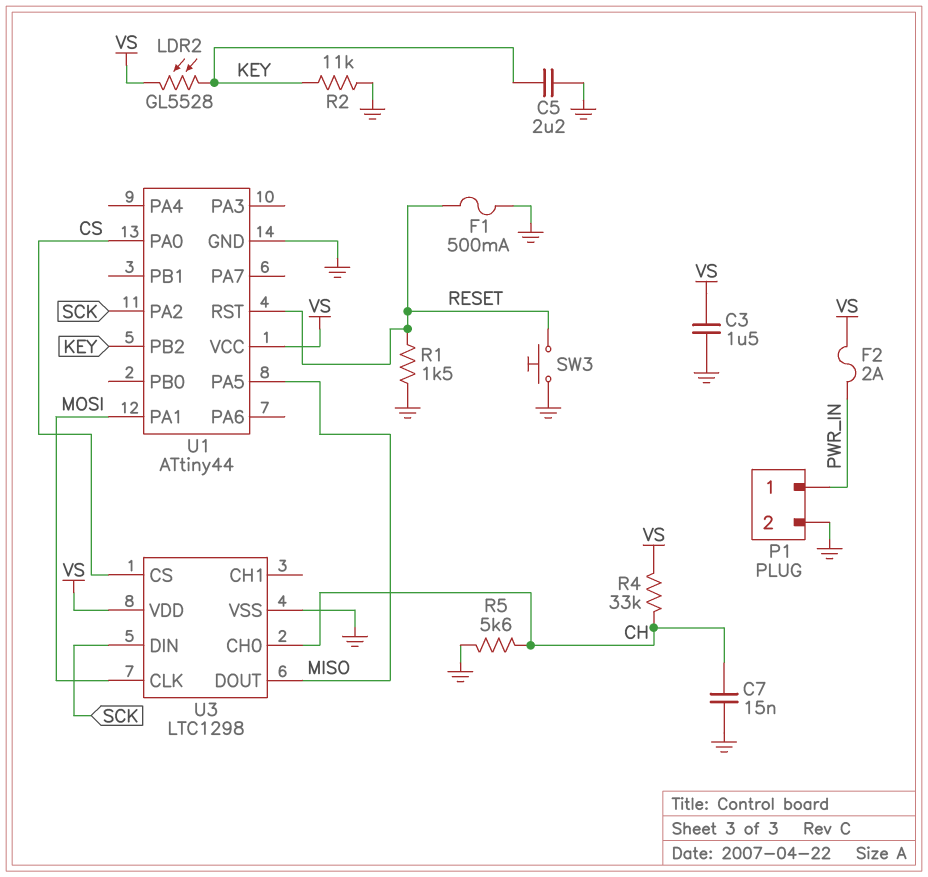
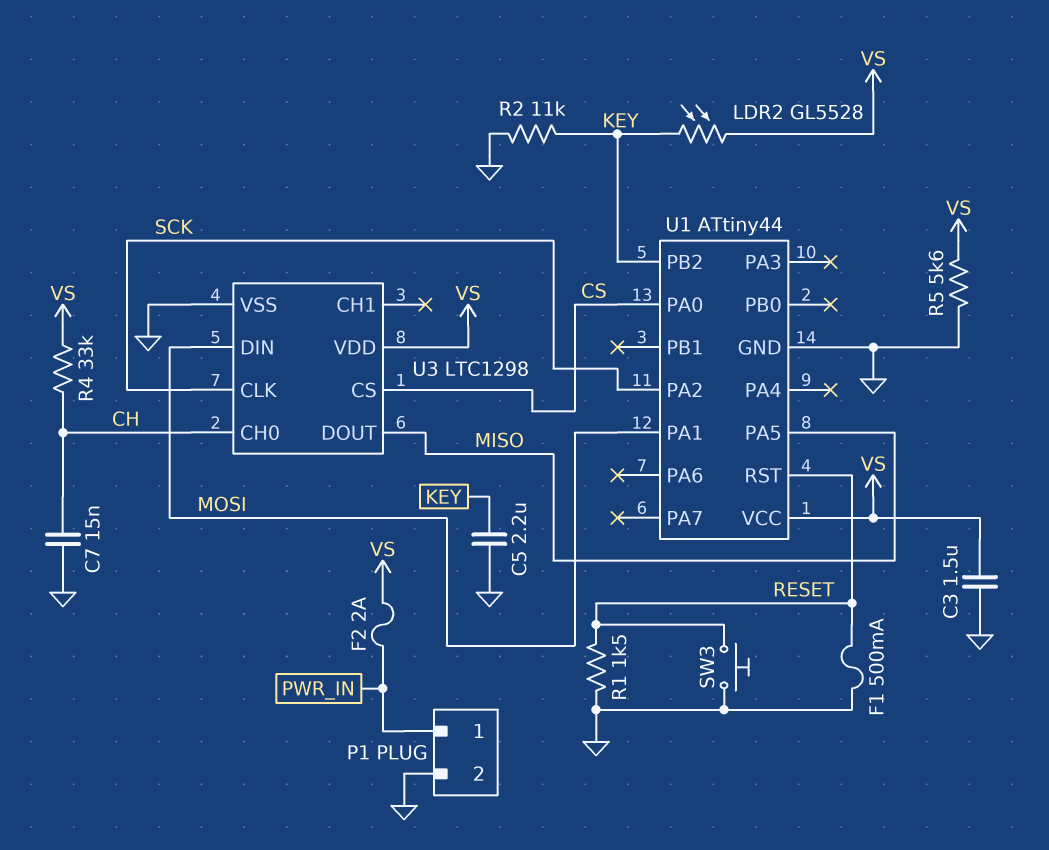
R5: 5.6k (CH, GND) -> 5.6k (GND, VS)
U3 pin CLK: MOSI -> SCK
U3 pin DIN: SCK -> MOSI

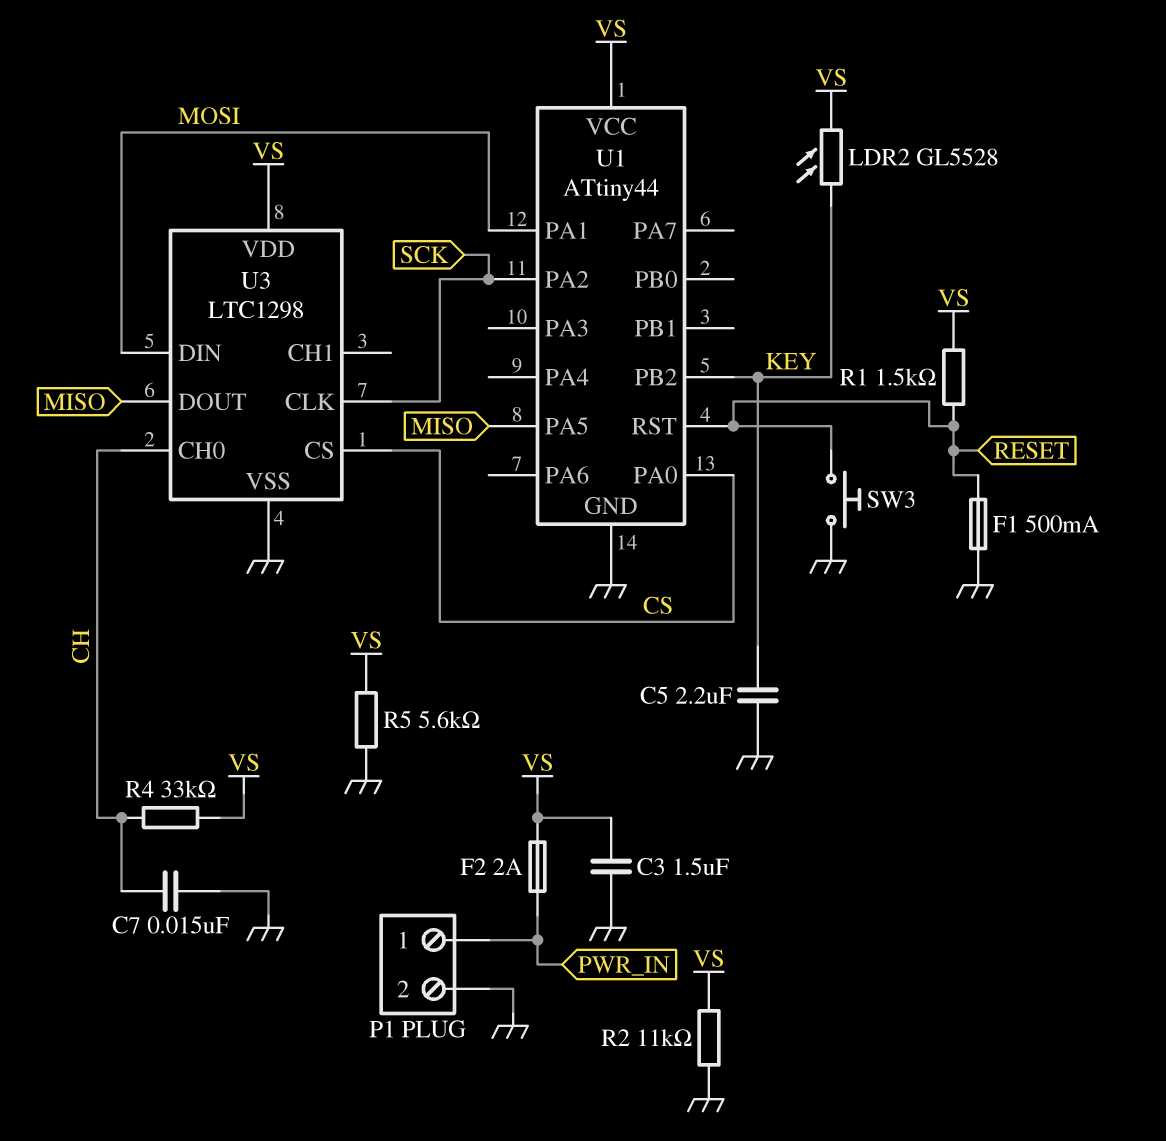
R1: 1.5k (GND, RESET) -> 1.5k (RESET, VS)
R2: 11k (GND, KEY) -> 11k (GND, VS)

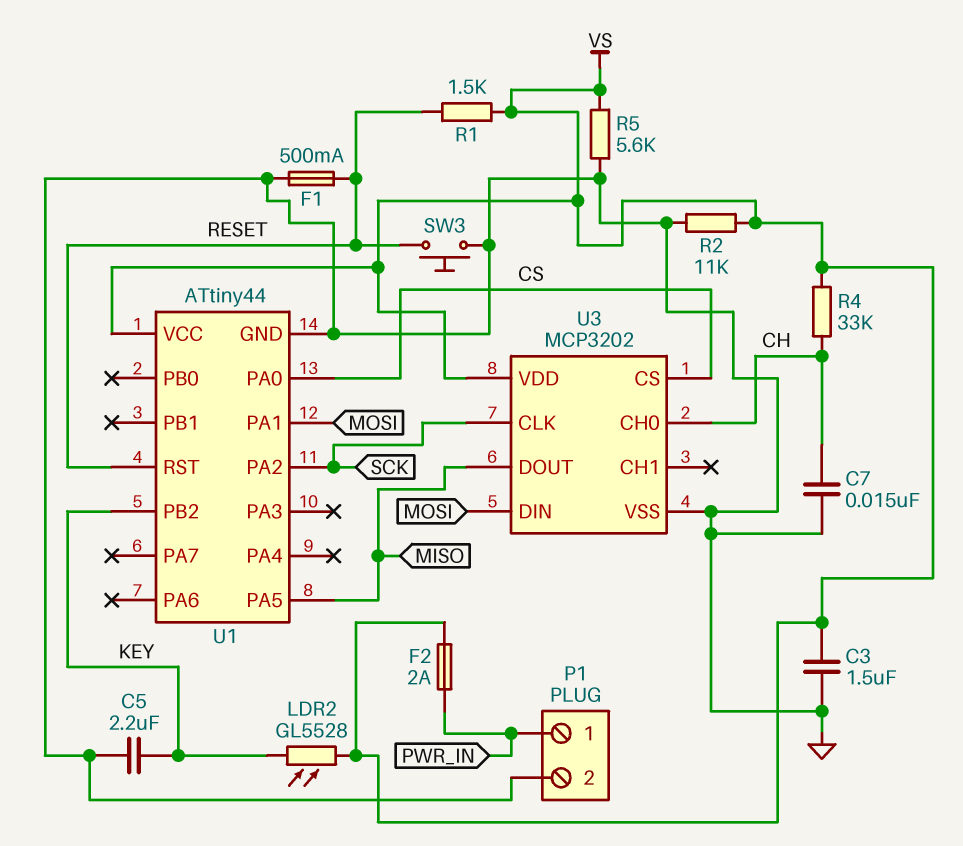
U3: LTC1298 -> MCP3202

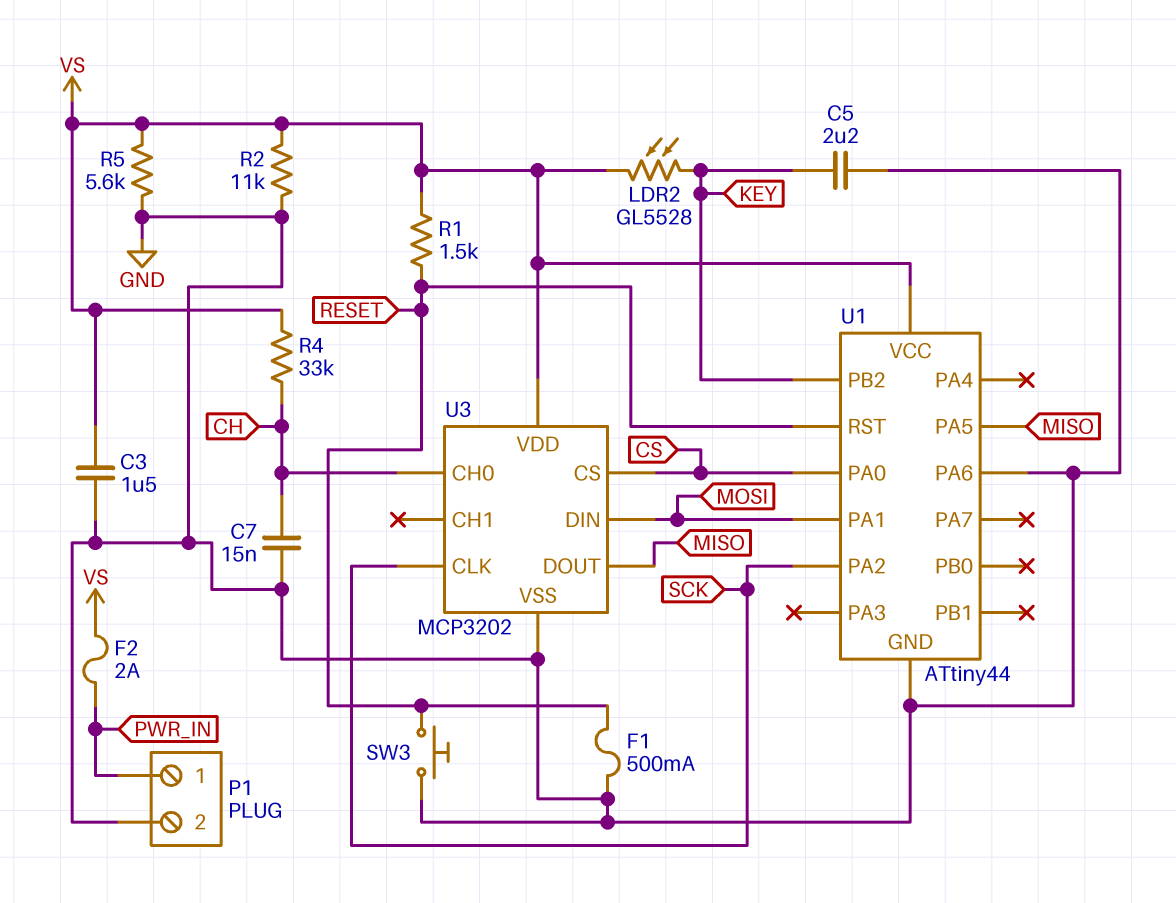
U1 pin PA6: none -> GND

